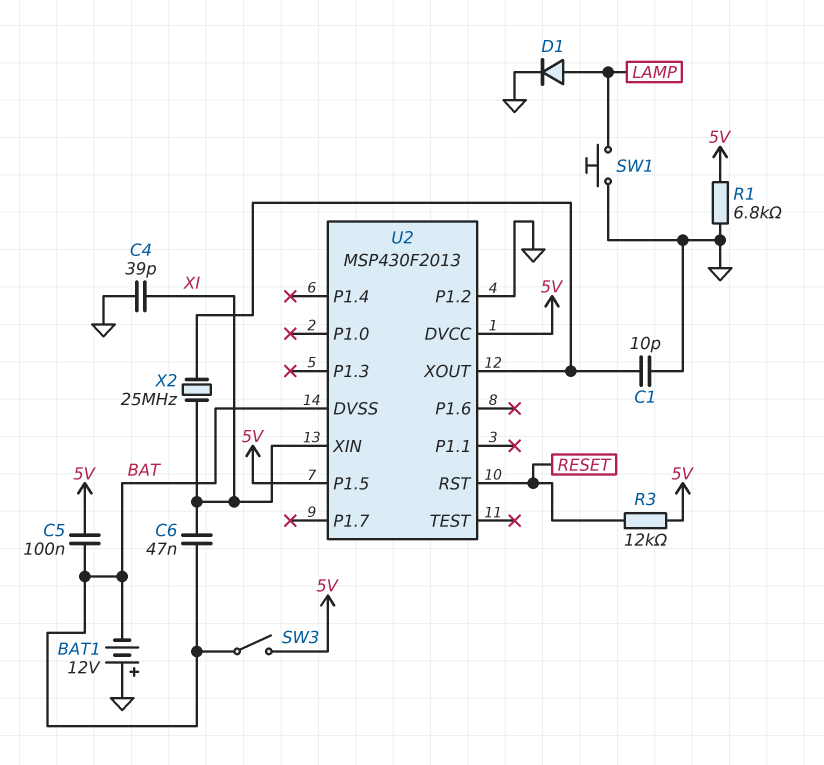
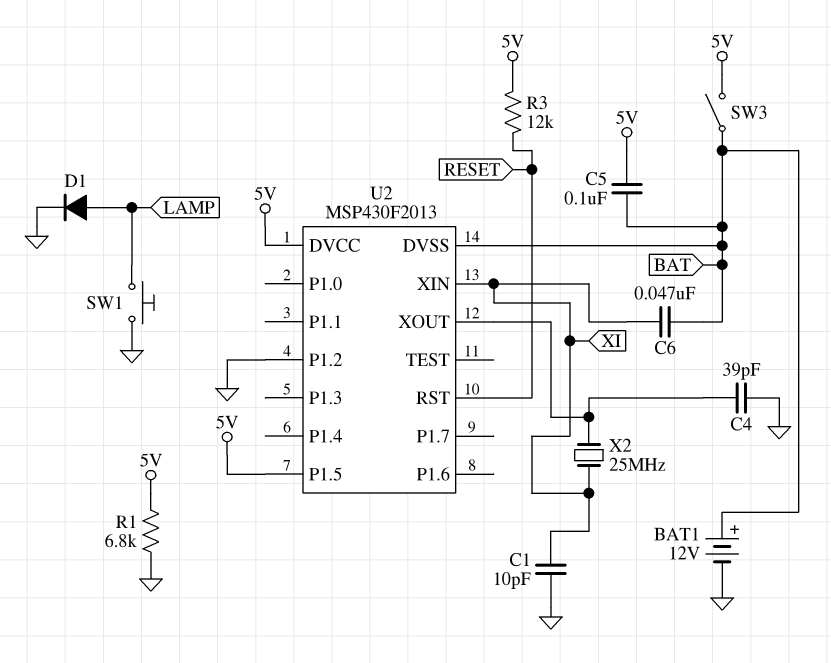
BAT1: 12V (plus GND, minus BAT) -> 12V (plus BAT, minus GND)
C1: 10pF (GND, U2/XOUT) -> 10pF (GND, XI)
C4: 39pF (GND, XI) -> 39pF (GND, U2/XOUT)

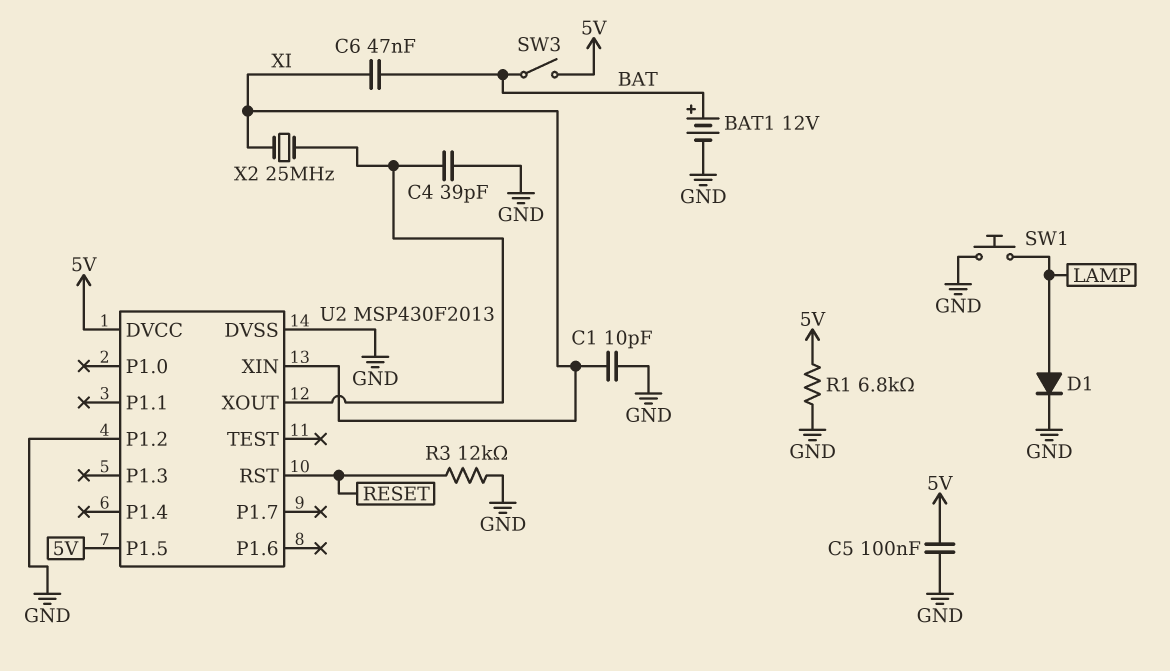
C5: 100nF (5V, BAT) -> 100nF (5V, GND)
R3: 12k (5V, RESET) -> 12k (GND, RESET)
U2 pin DVSS: BAT -> GND

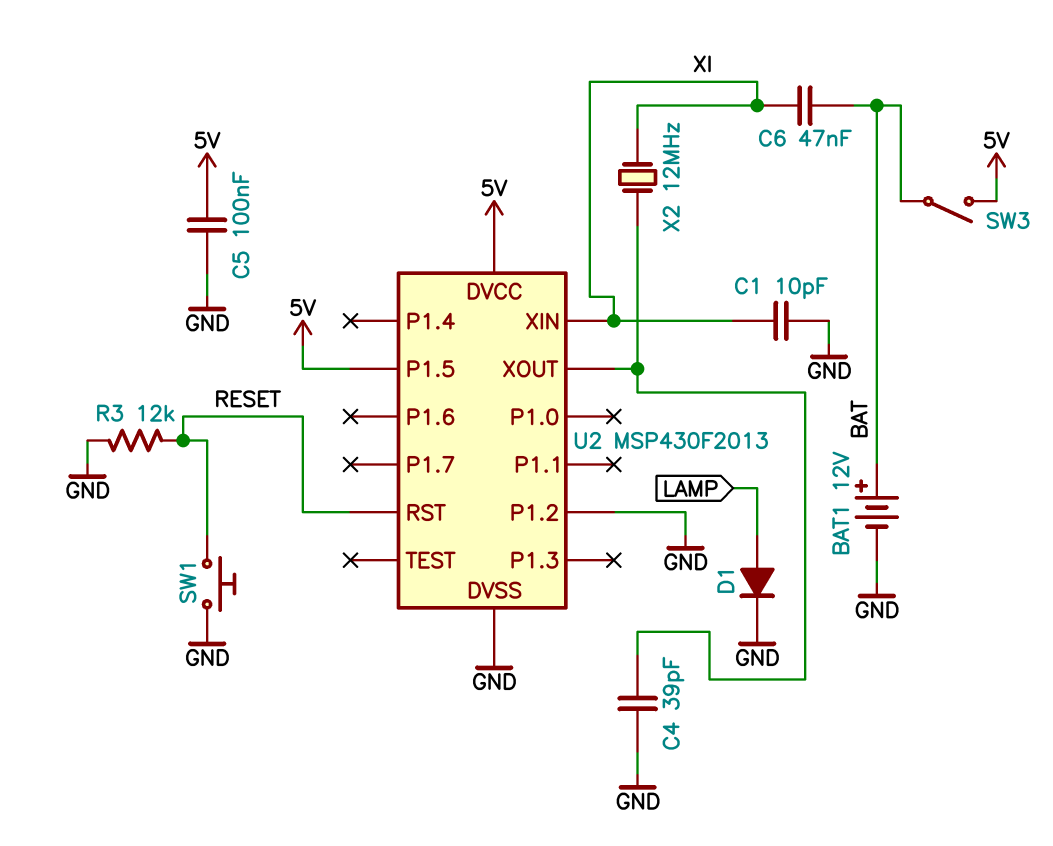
R1: 6.8k (5V, GND) -> none
SW1: button (GND, LAMP) -> button (GND, RESET)
X2: 25MHz (U2/XOUT, XI) -> 12MHz (U2/XOUT, XI)

